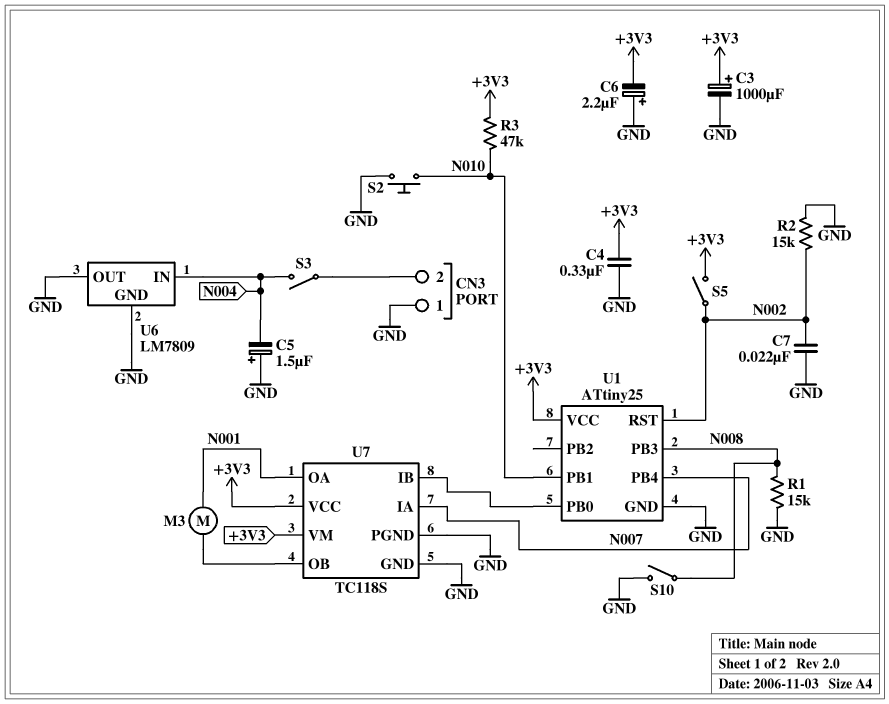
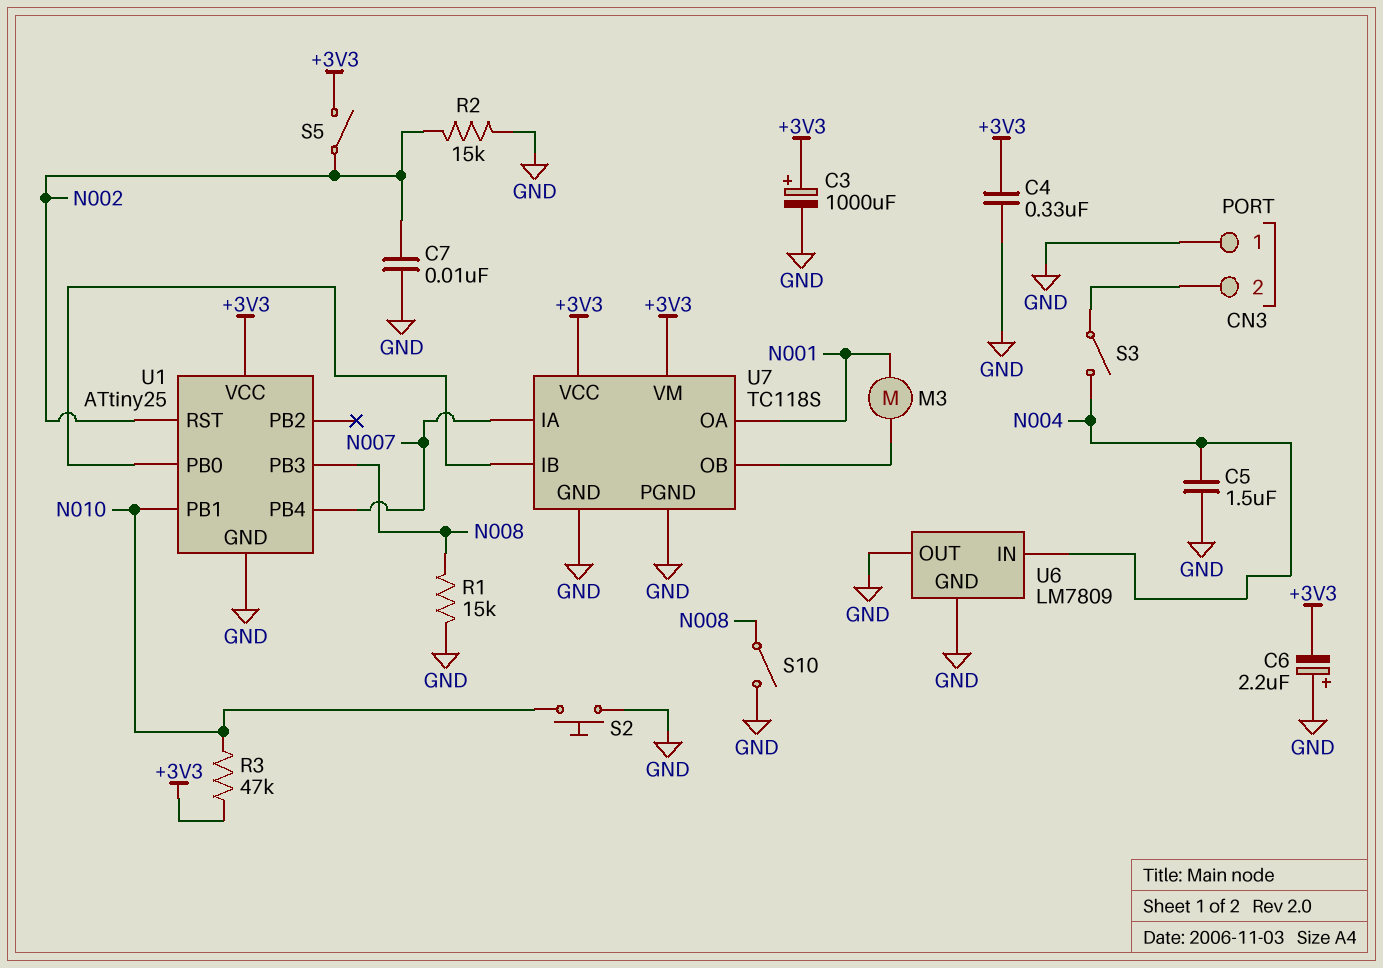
C5: 1.5uF (plus GND, minus N004) -> 1.5uF (GND, N004)
C7: 22nF (GND, N002) -> 10nF (GND, N002)

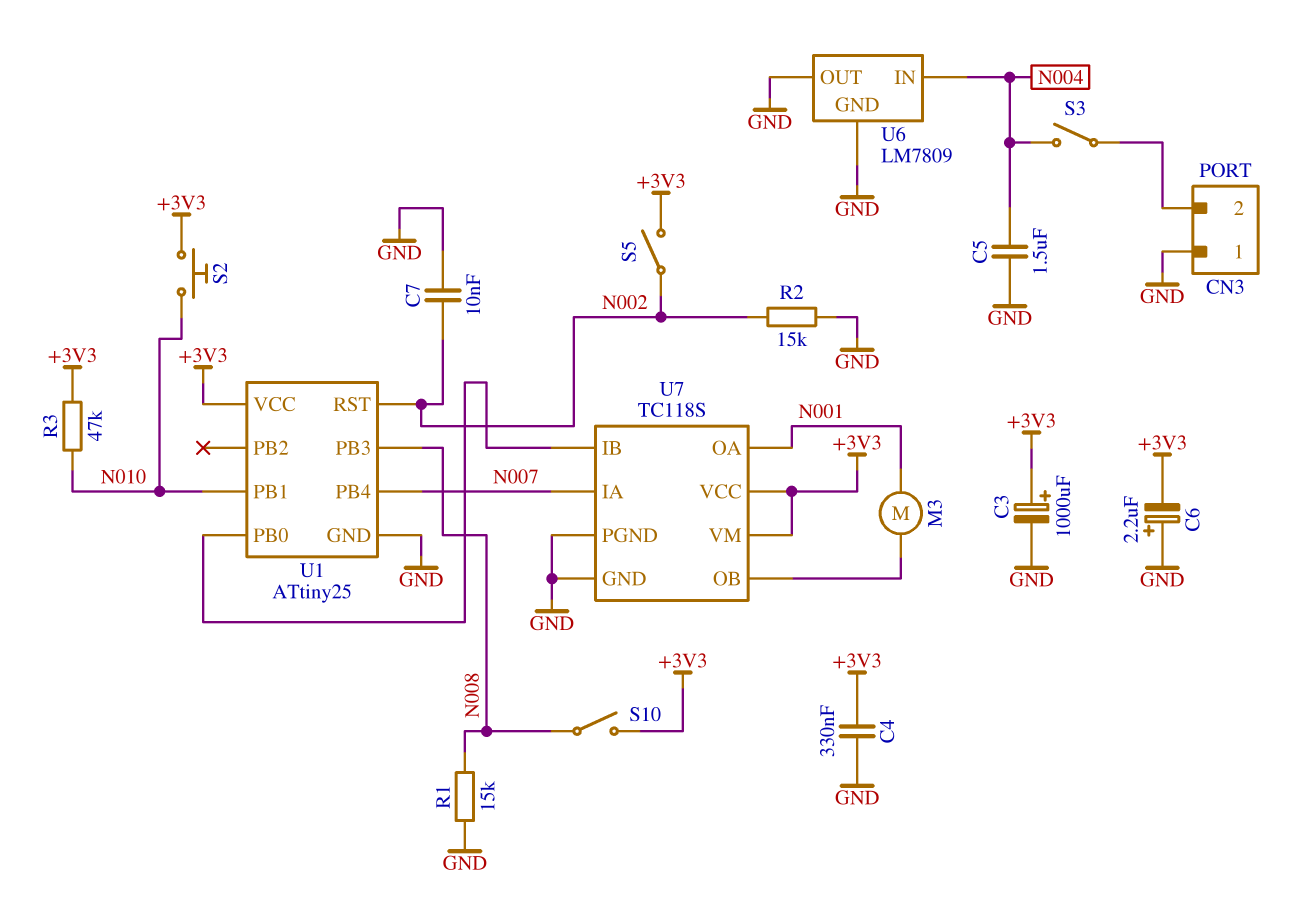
S2: button (GND, N010) -> button (+3V3, N010)
S10: switch (GND, N008) -> switch (+3V3, N008)

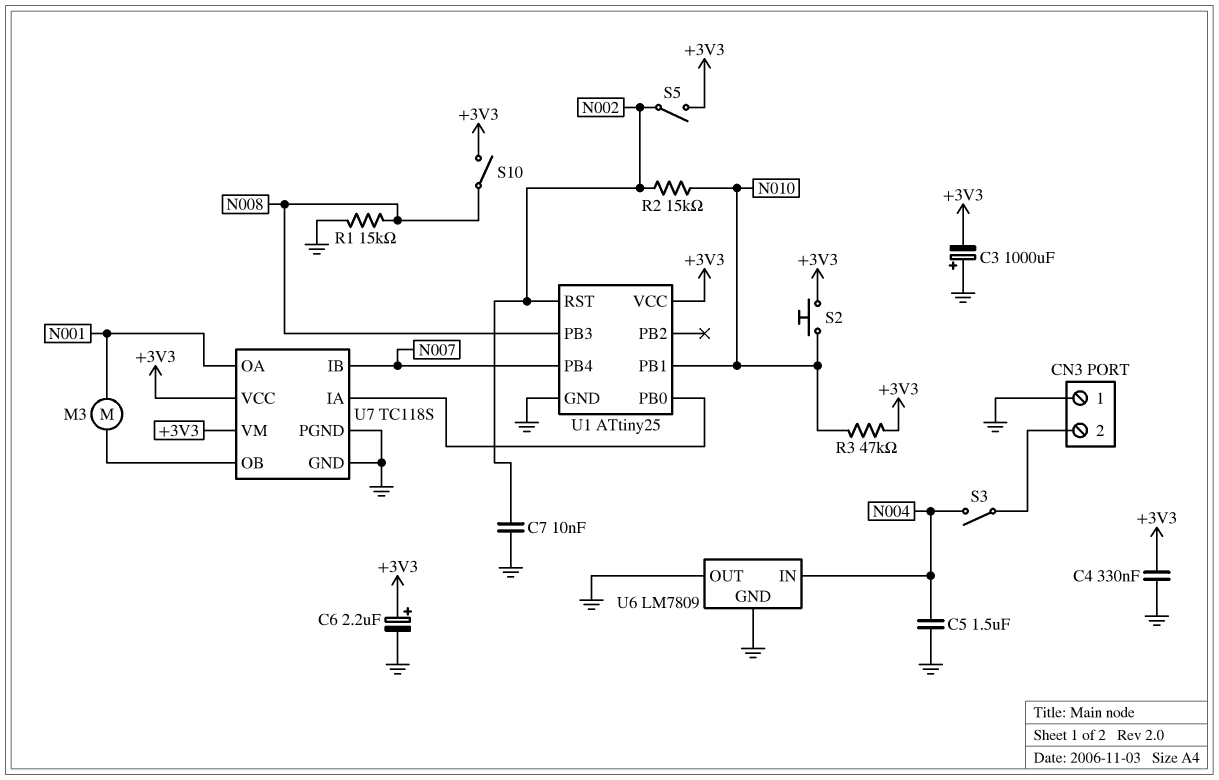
C3: 1000uF (plus +3V3, minus GND) -> 1000uF (plus GND, minus +3V3)
C6: 2.2uF (plus GND, minus +3V3) -> 2.2uF (plus +3V3, minus GND)
R2: 15k (GND, N002) -> 15k (N002, N010)
U7 pin IA: N007 -> U1/PB0
U7 pin IB: U1/PB0 -> N007

